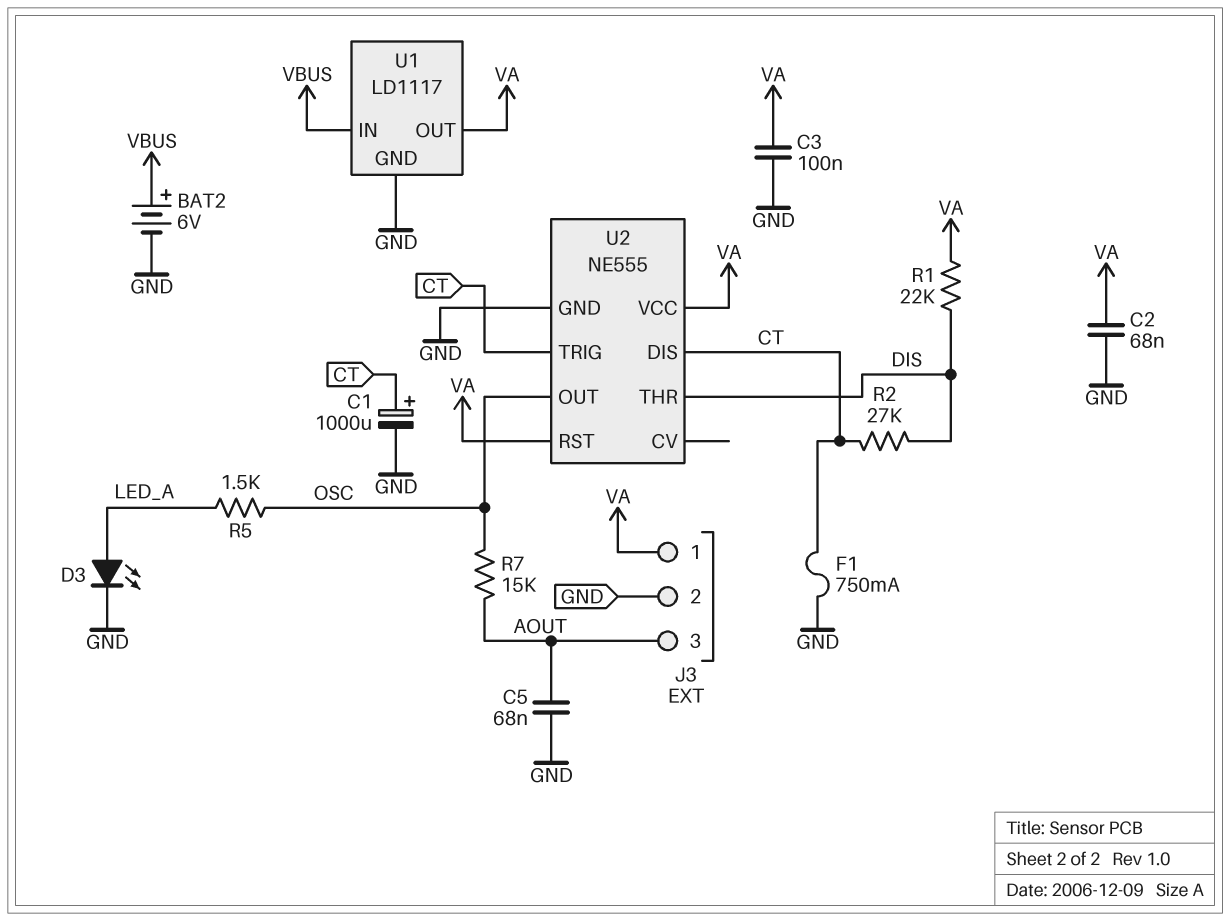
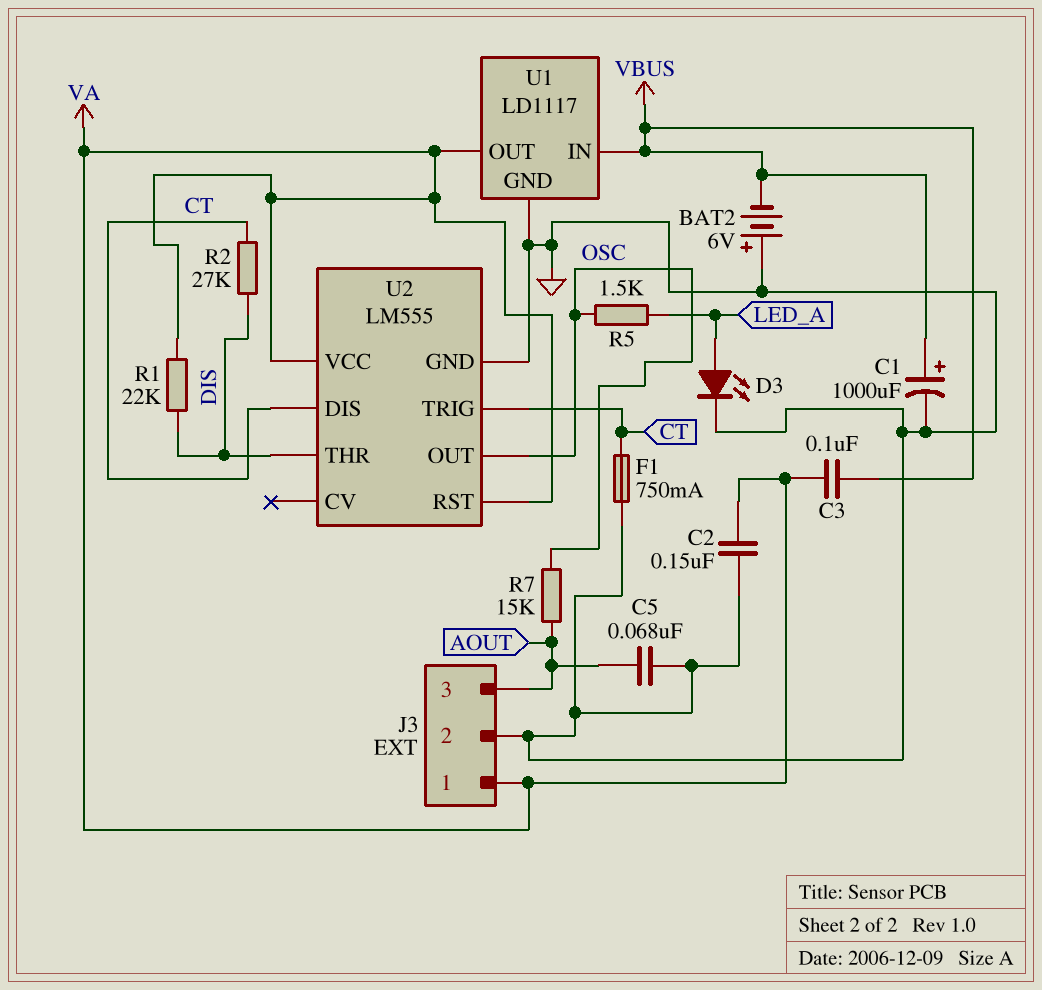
BAT2: 6V (plus VBUS, minus GND) -> 6V (plus GND, minus VBUS)
C1: 1000uF (plus CT, minus GND) -> 1000uF (plus VBUS, minus GND)
C2: 68nF (GND, VA) -> 150nF (GND, VA)
C3: 100nF (GND, VA) -> 100nF (VA, VBUS)
U2: NE555 -> LM555

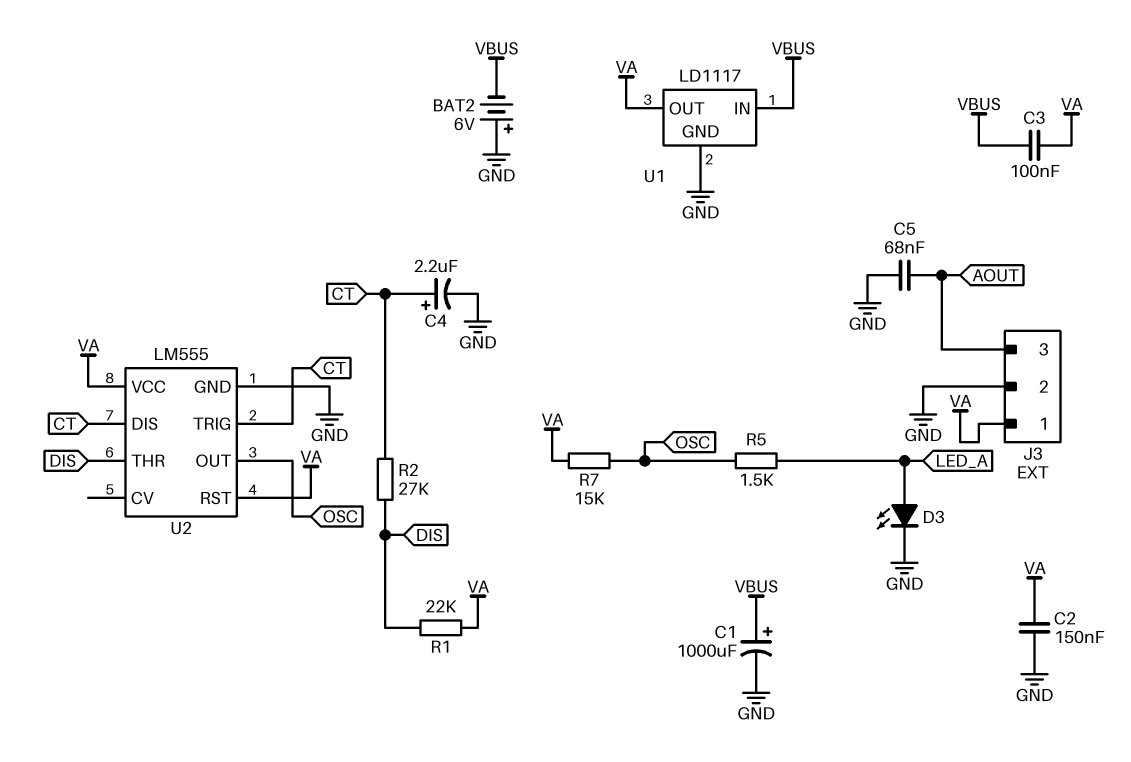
C4: none -> 2.2uF (plus CT, minus GND)
F1: 750mA (CT, GND) -> none
R7: 15k (AOUT, OSC) -> 15k (OSC, VA)

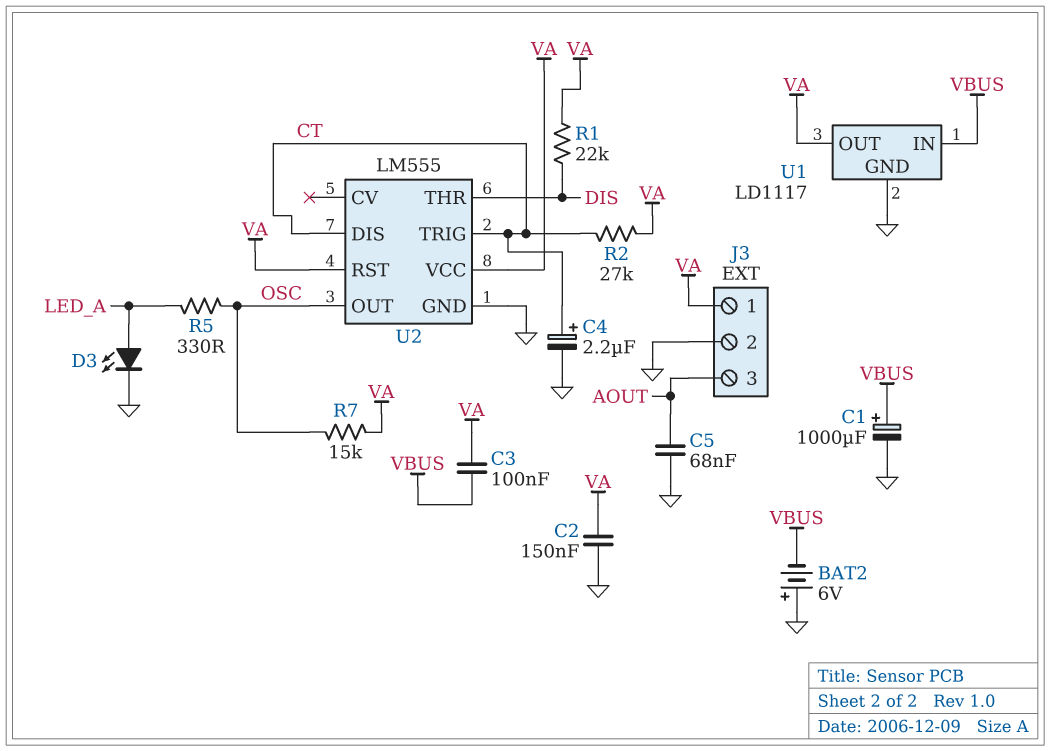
R2: 27k (CT, DIS) -> 27k (CT, VA)
R5: 1.5k (LED_A, OSC) -> 330 (LED_A, OSC)

